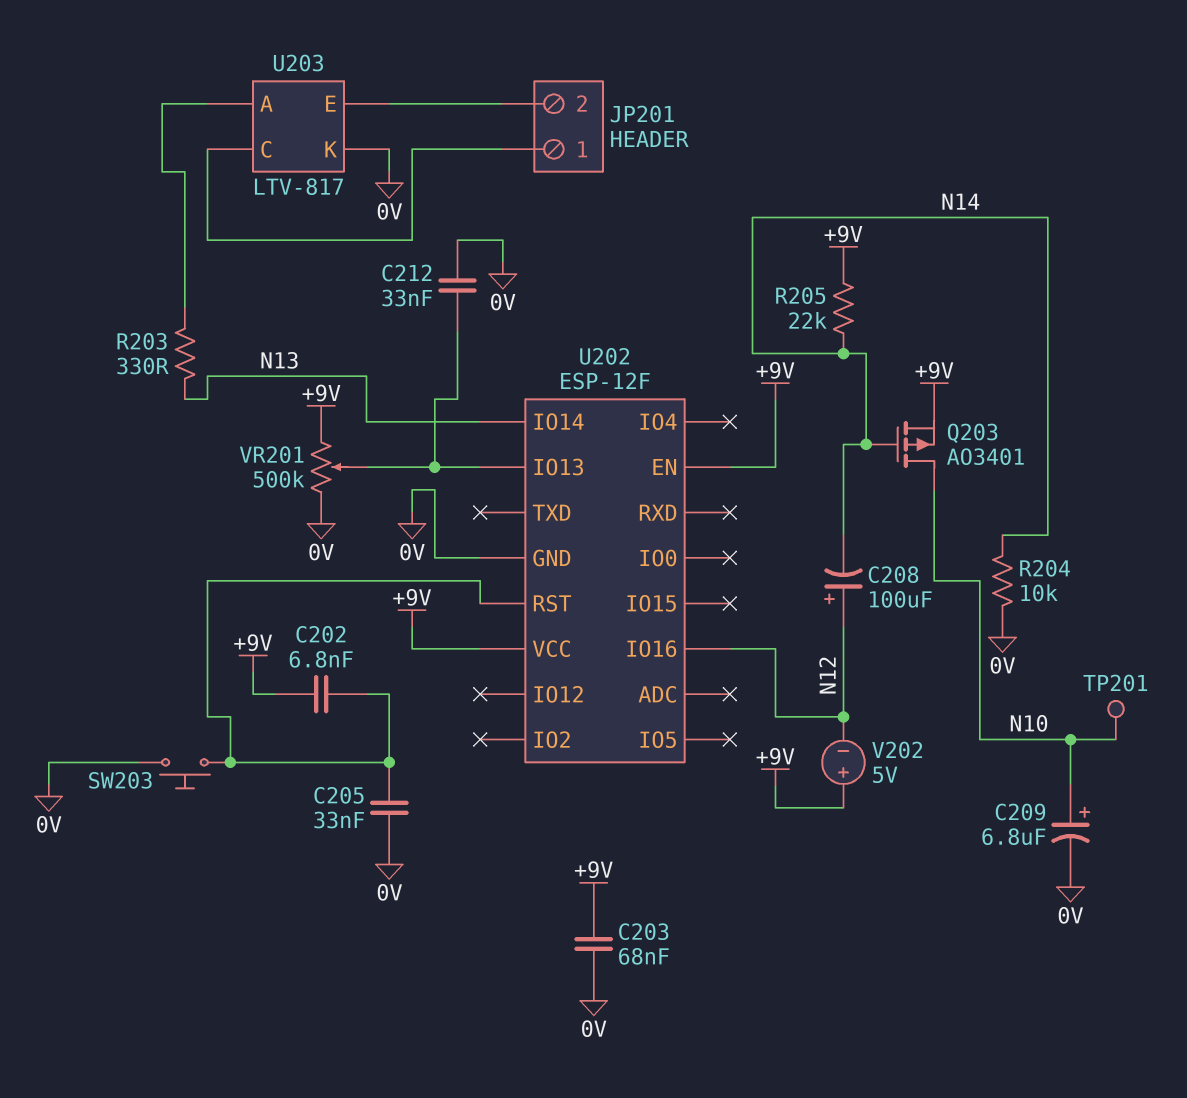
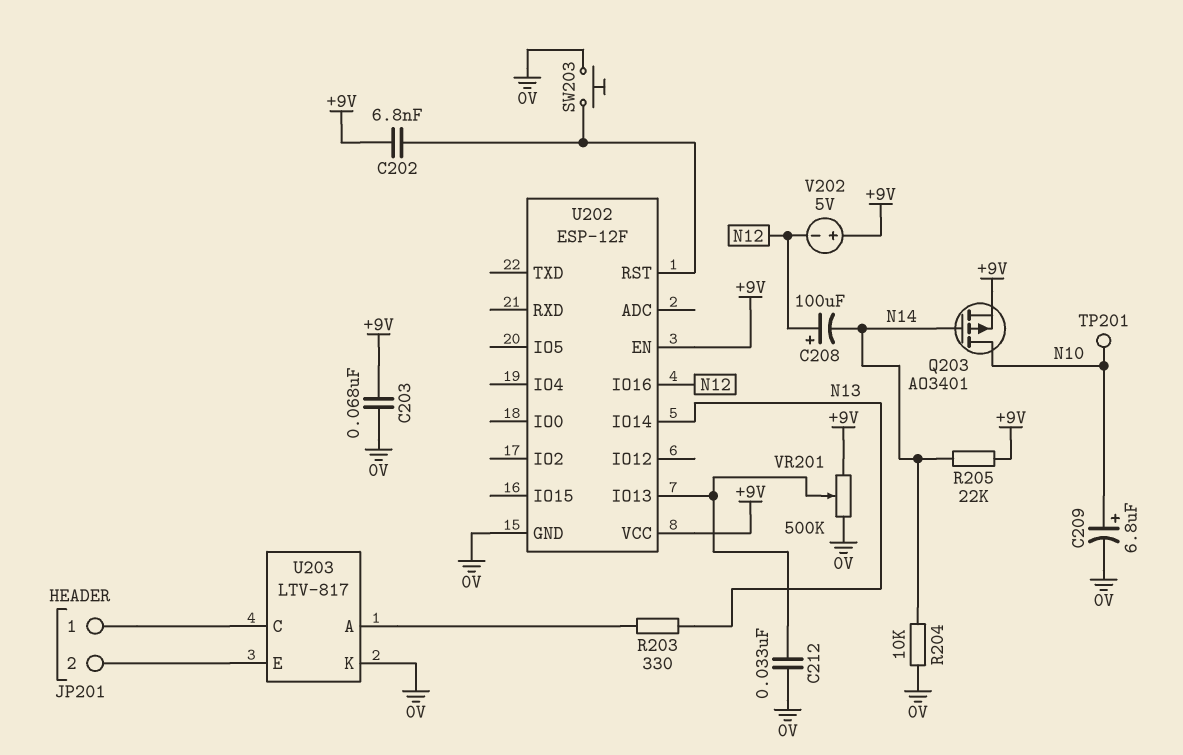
C205: 33nF (0V, U202/RST) -> none

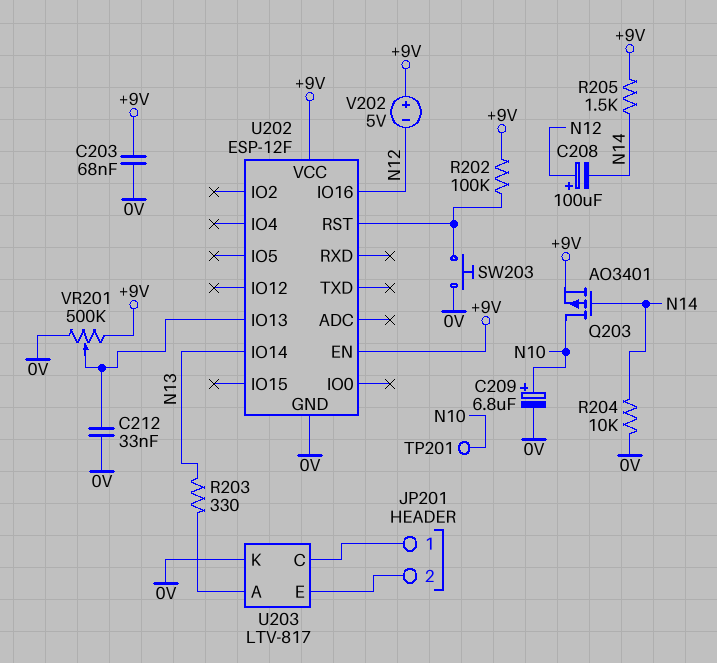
C202: 6.8nF (+9V, U202/RST) -> none
R202: none -> 100k (+9V, U202/RST)
R205: 22k (+9V, N14) -> 1.5k (+9V, N14)

